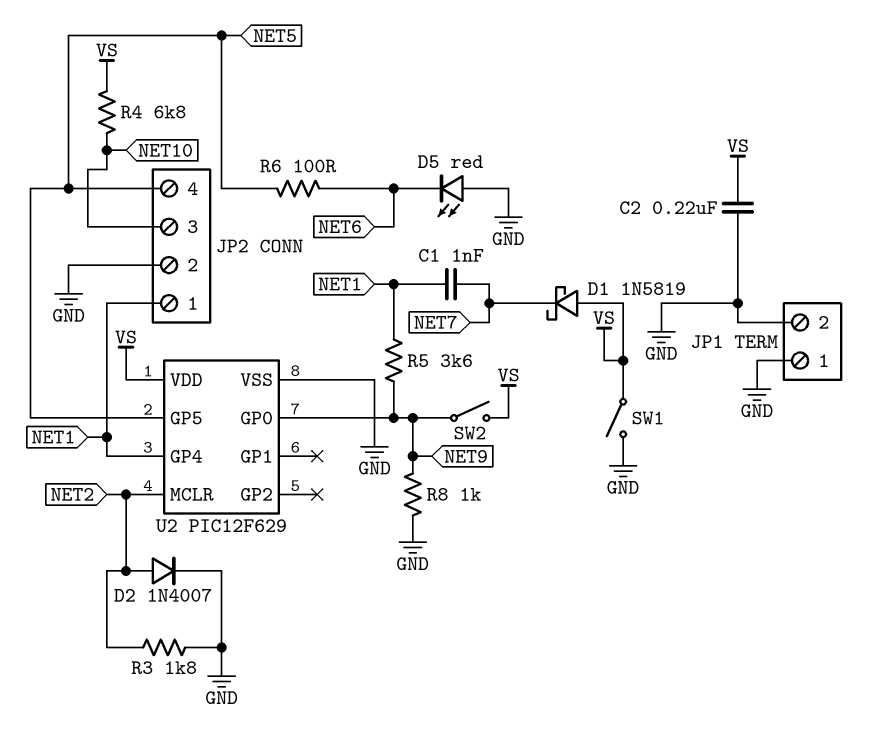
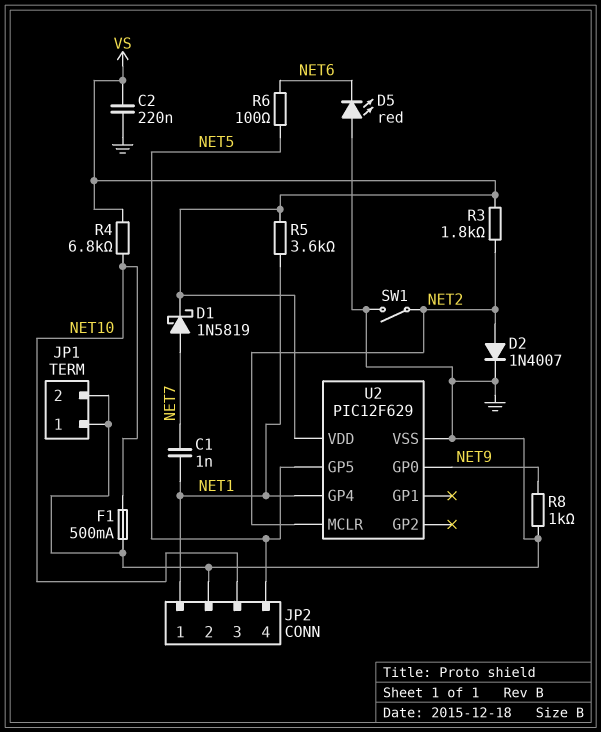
D1: schottky 1N5819 (A VS, K NET7) -> schottky 1N5819 (A NET7, K VS)
F1: none -> 500mA (GND, NET10)
R3: 1.8k (GND, NET2) -> 1.8k (NET2, VS)
R5: 3.6k (NET1, NET9) -> 3.6k (NET1, VS)
SW1: switch (GND, VS) -> switch (GND, NET2)
SW2: switch (NET9, VS) -> none

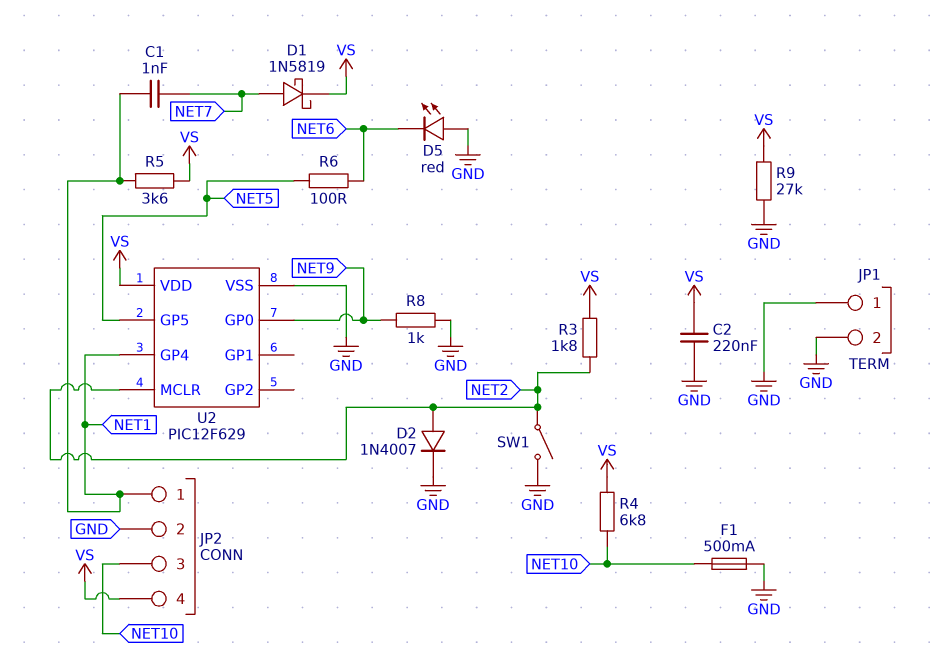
JP2 pin 4: NET5 -> VS
R9: none -> 27k (GND, VS)

